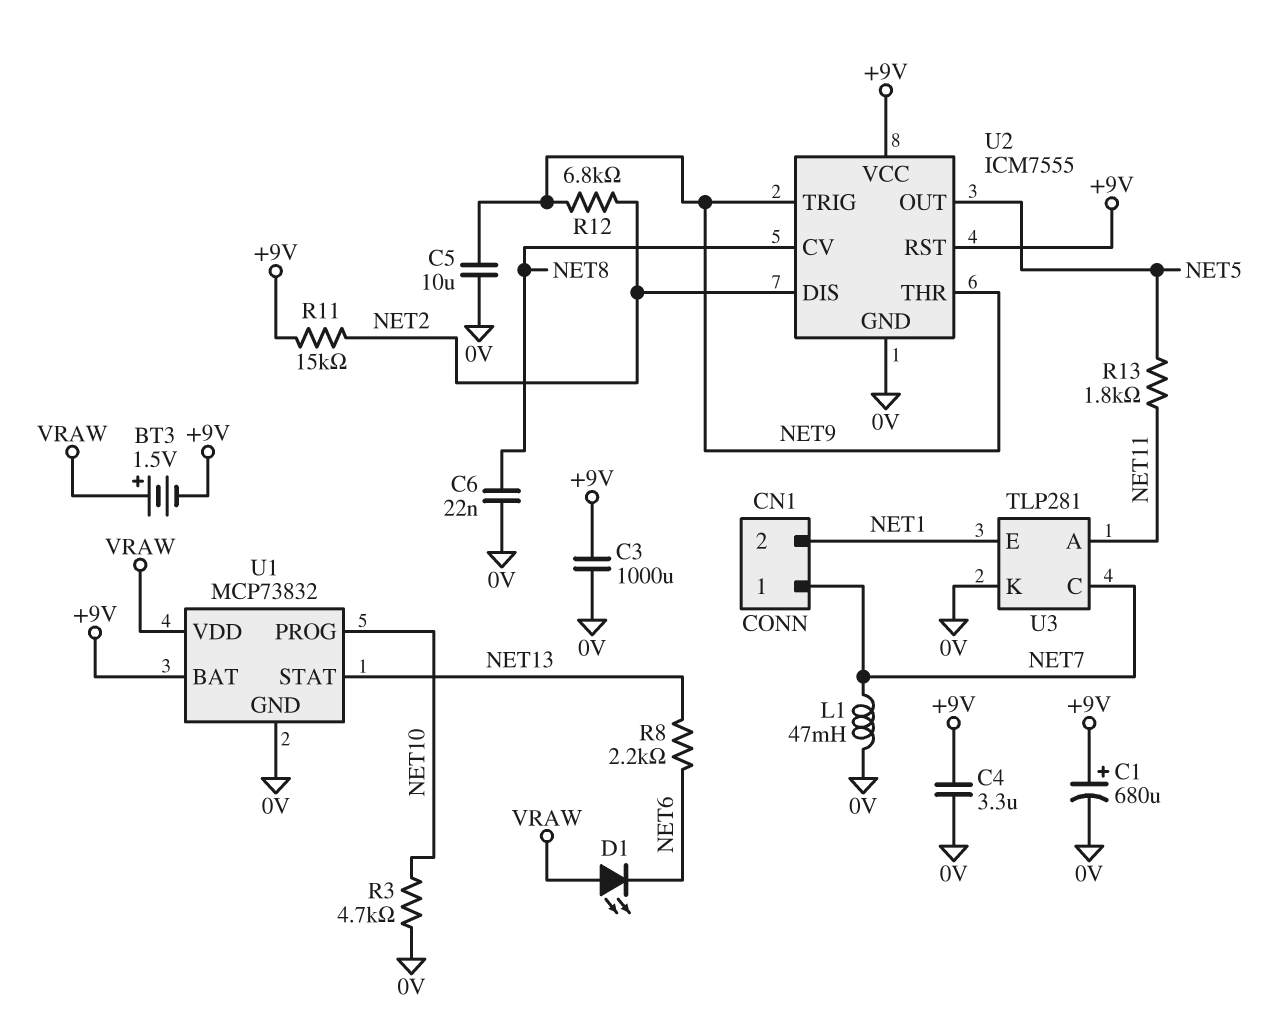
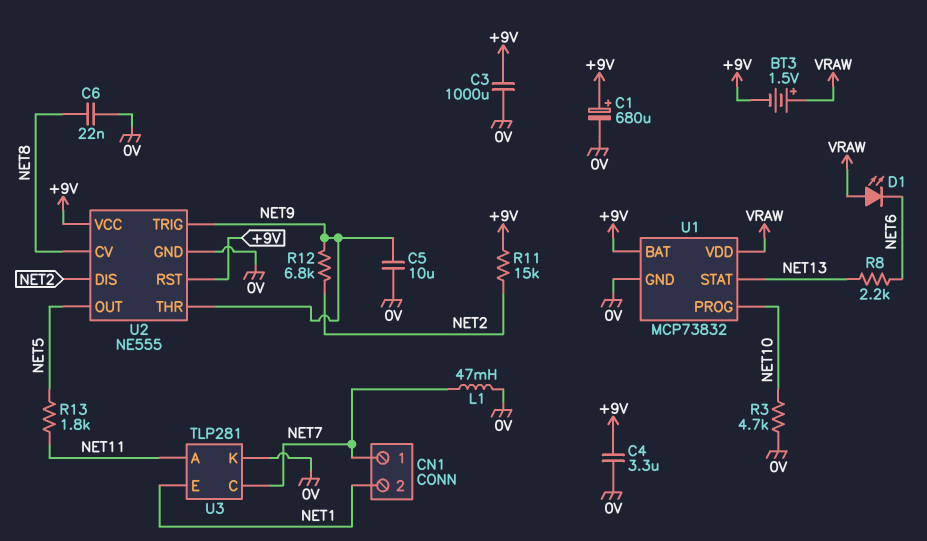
U2: ICM7555 -> NE555

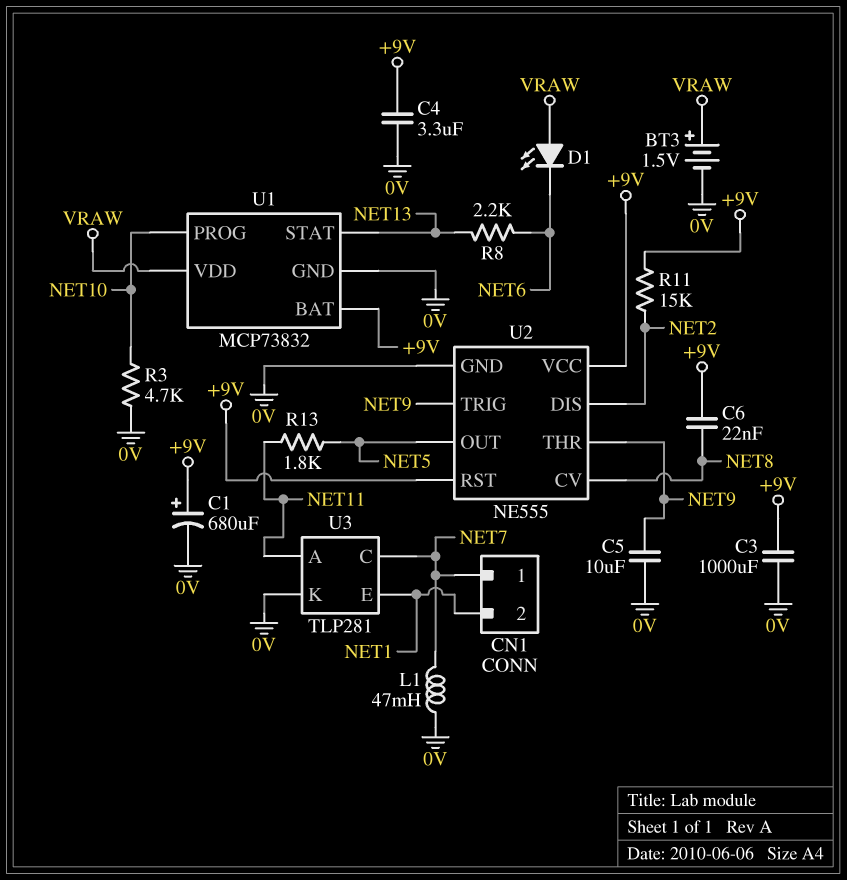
BT3: 1.5V (plus VRAW, minus +9V) -> 1.5V (plus VRAW, minus 0V)
C6: 22nF (0V, NET8) -> 22nF (+9V, NET8)
R12: 6.8k (NET2, NET9) -> none

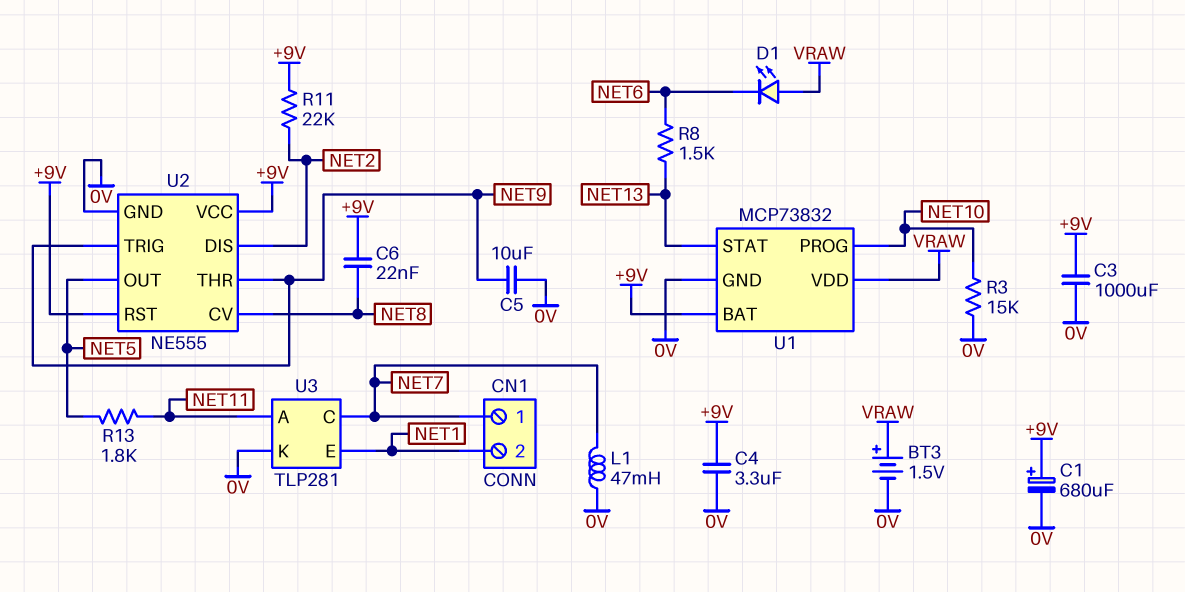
R3: 4.7k (0V, NET10) -> 15k (0V, NET10)
R8: 2.2k (NET6, NET13) -> 1.5k (NET6, NET13)
R11: 15k (+9V, NET2) -> 22k (+9V, NET2)

